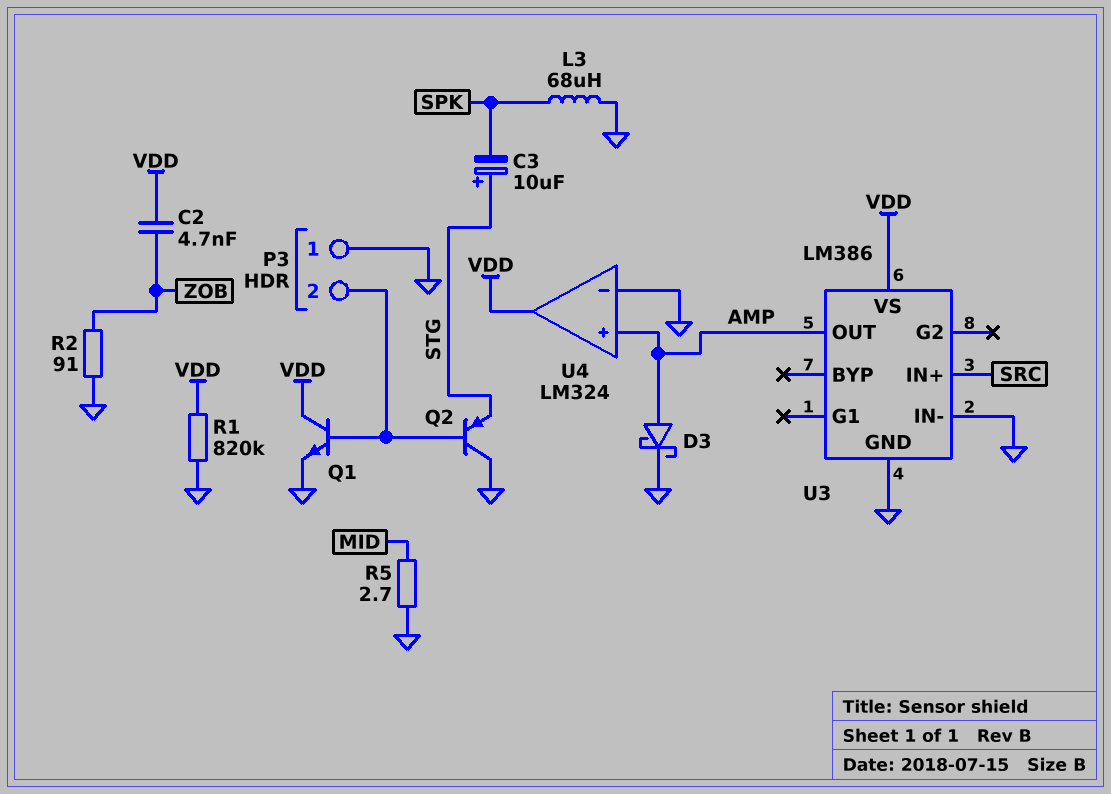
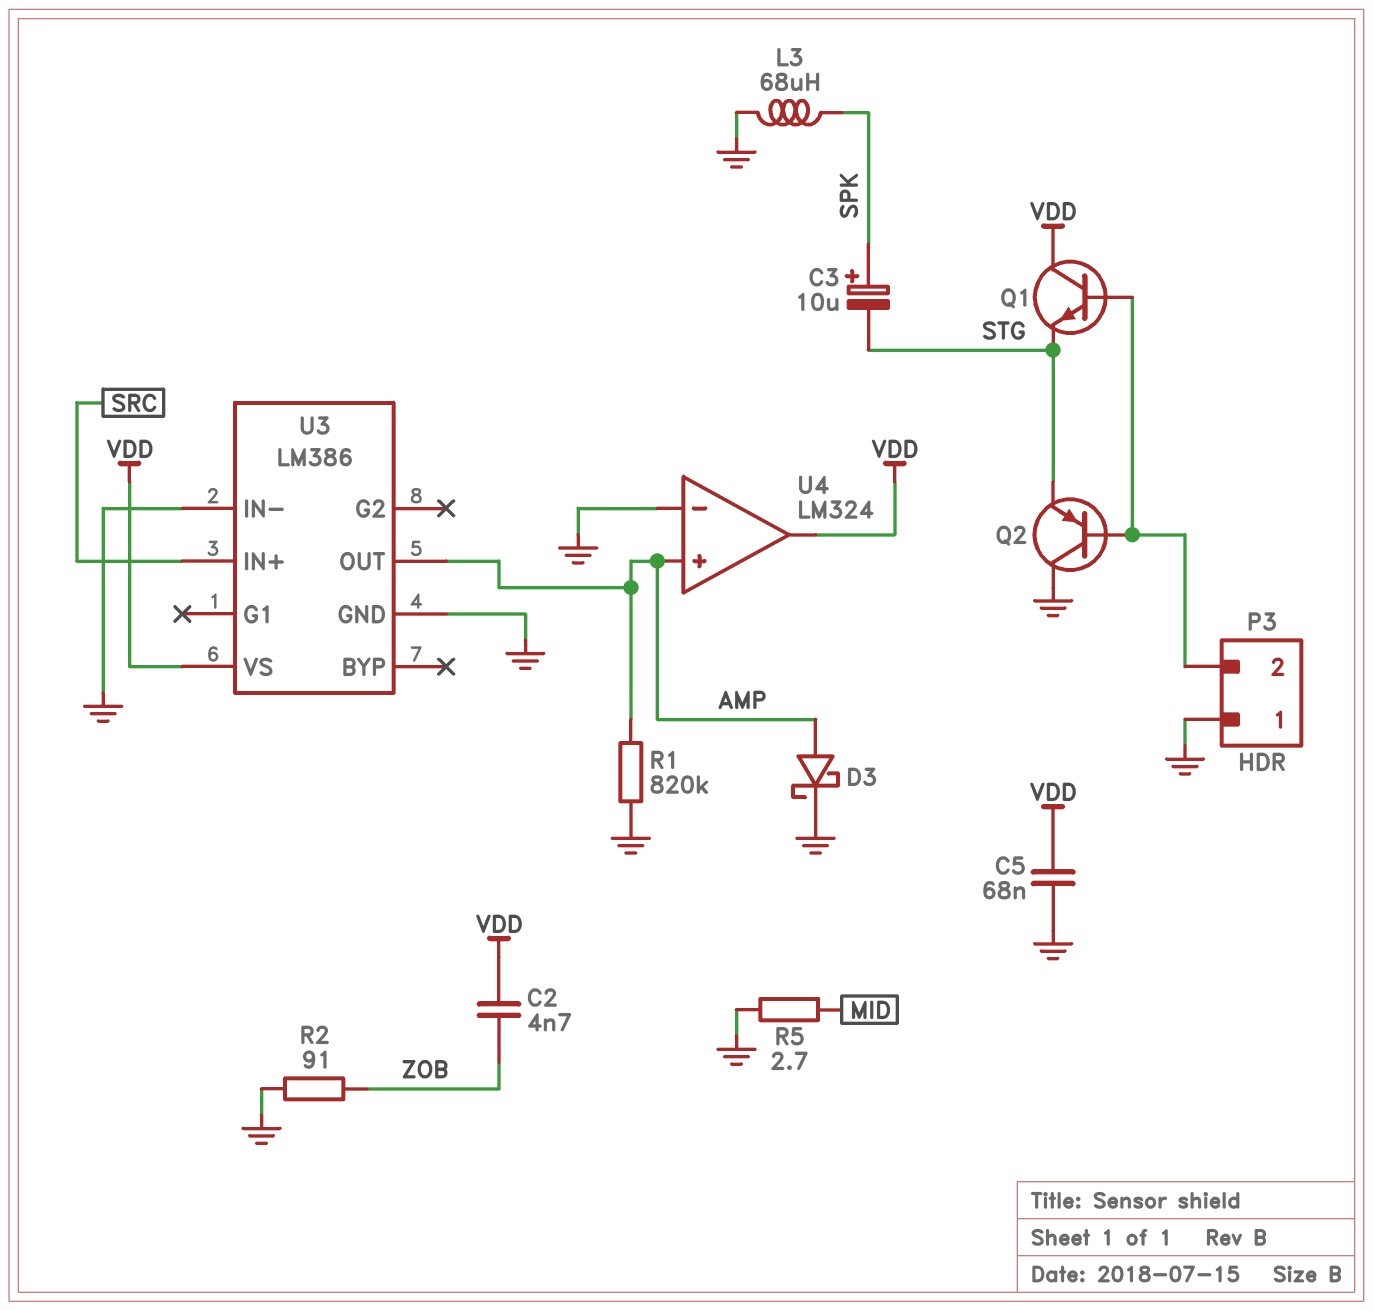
C3: 10uF (plus STG, minus SPK) -> 10uF (plus SPK, minus STG)
C5: none -> 68nF (GND, VDD)
Q1: NPN (B P3/2, C VDD, E GND) -> NPN (B P3/2, C VDD, E STG)
R1: 820k (GND, VDD) -> 820k (AMP, GND)

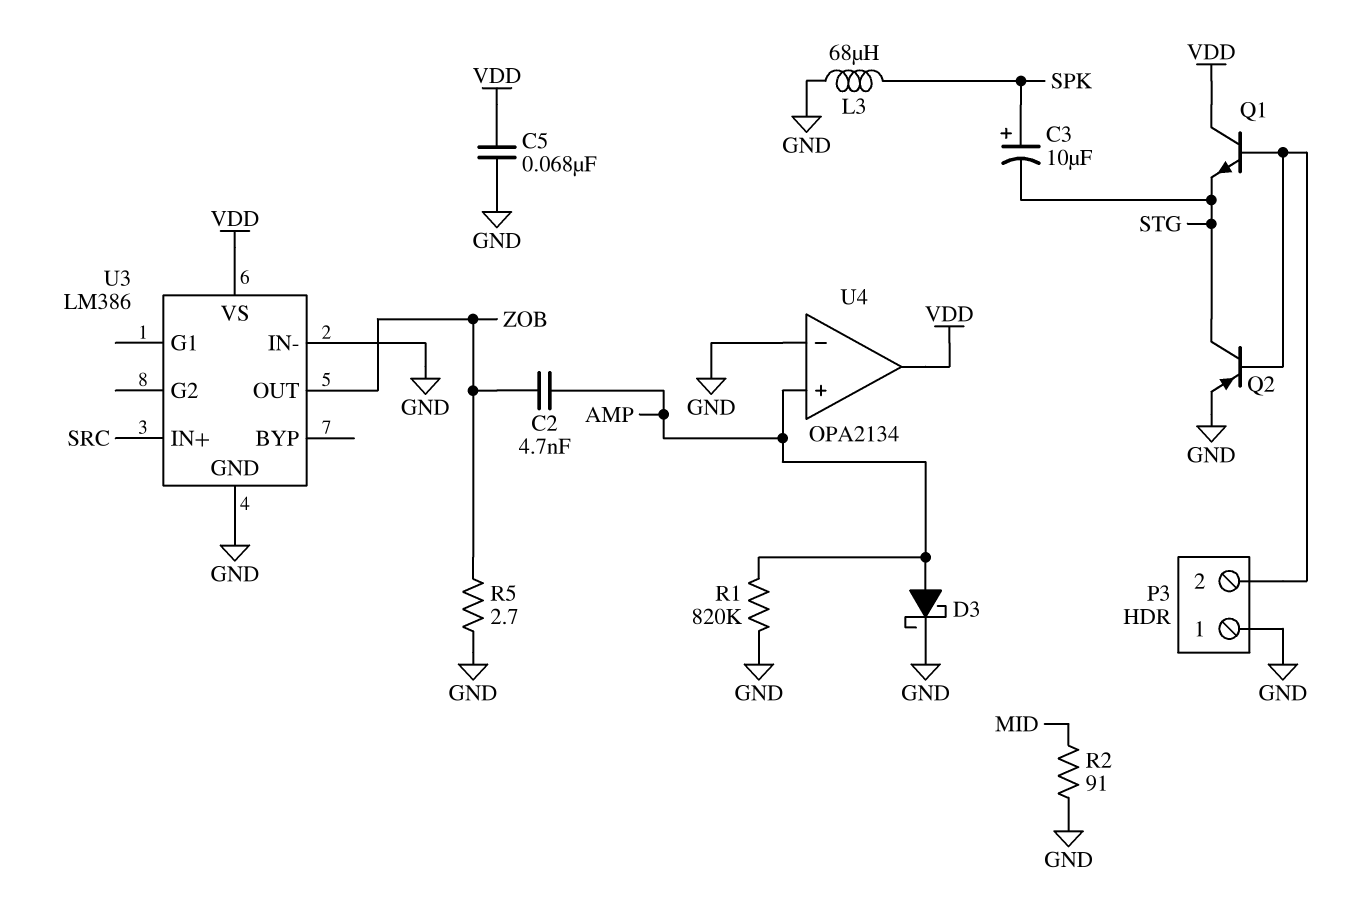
C2: 4.7nF (VDD, ZOB) -> 4.7nF (AMP, ZOB)
Q2: PNP (B P3/2, C GND, E STG) -> PNP (B P3/2, C STG, E GND)
R2: 91 (GND, ZOB) -> 91 (GND, MID)
R5: 2.7 (GND, MID) -> 2.7 (GND, ZOB)
U3 pin OUT: AMP -> ZOB
U4: LM324 -> OPA2134

